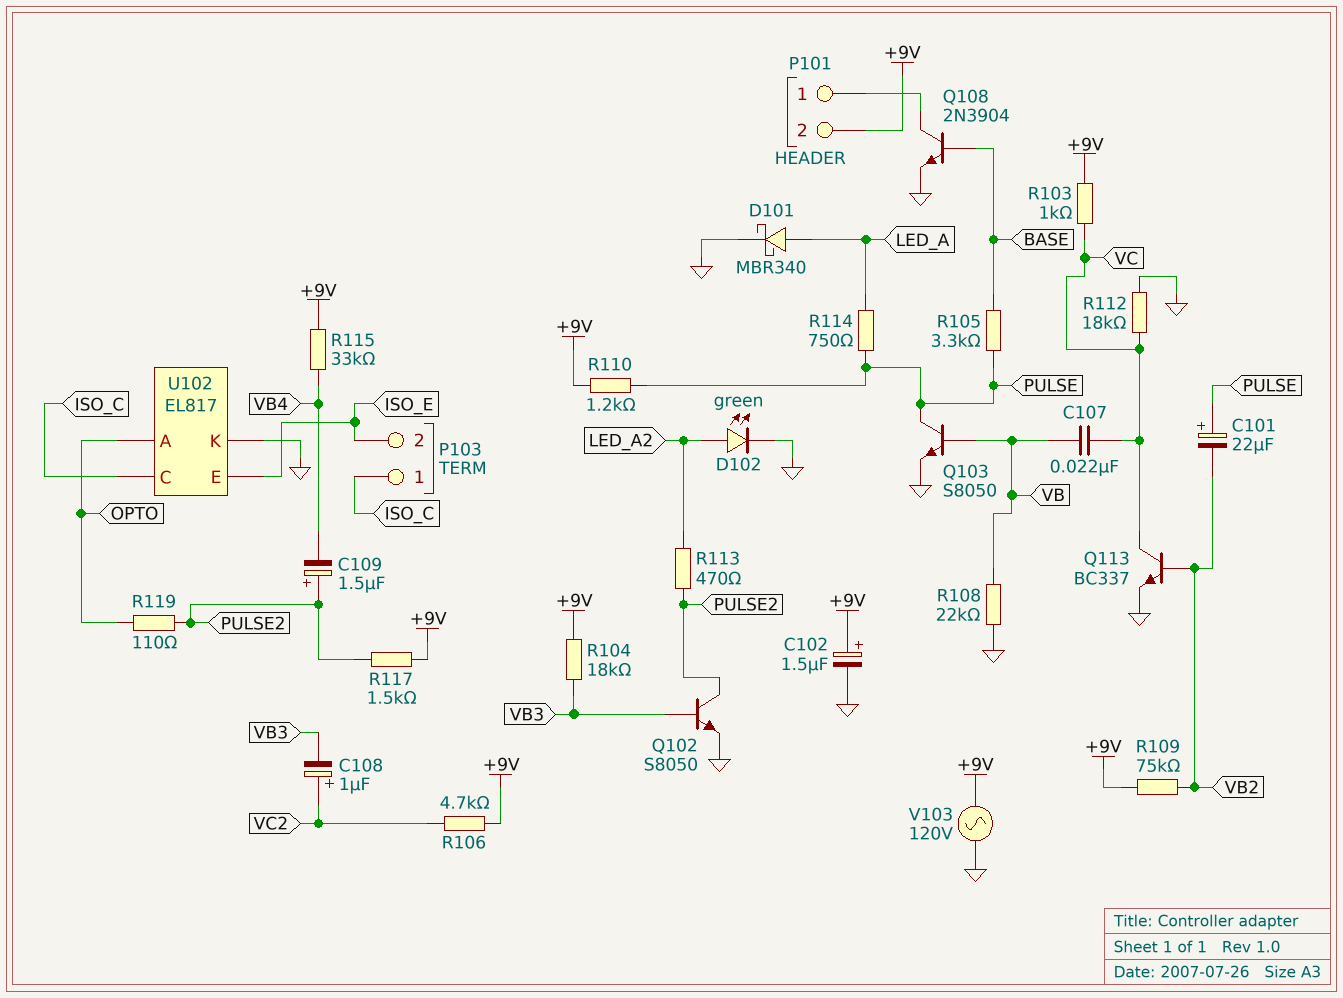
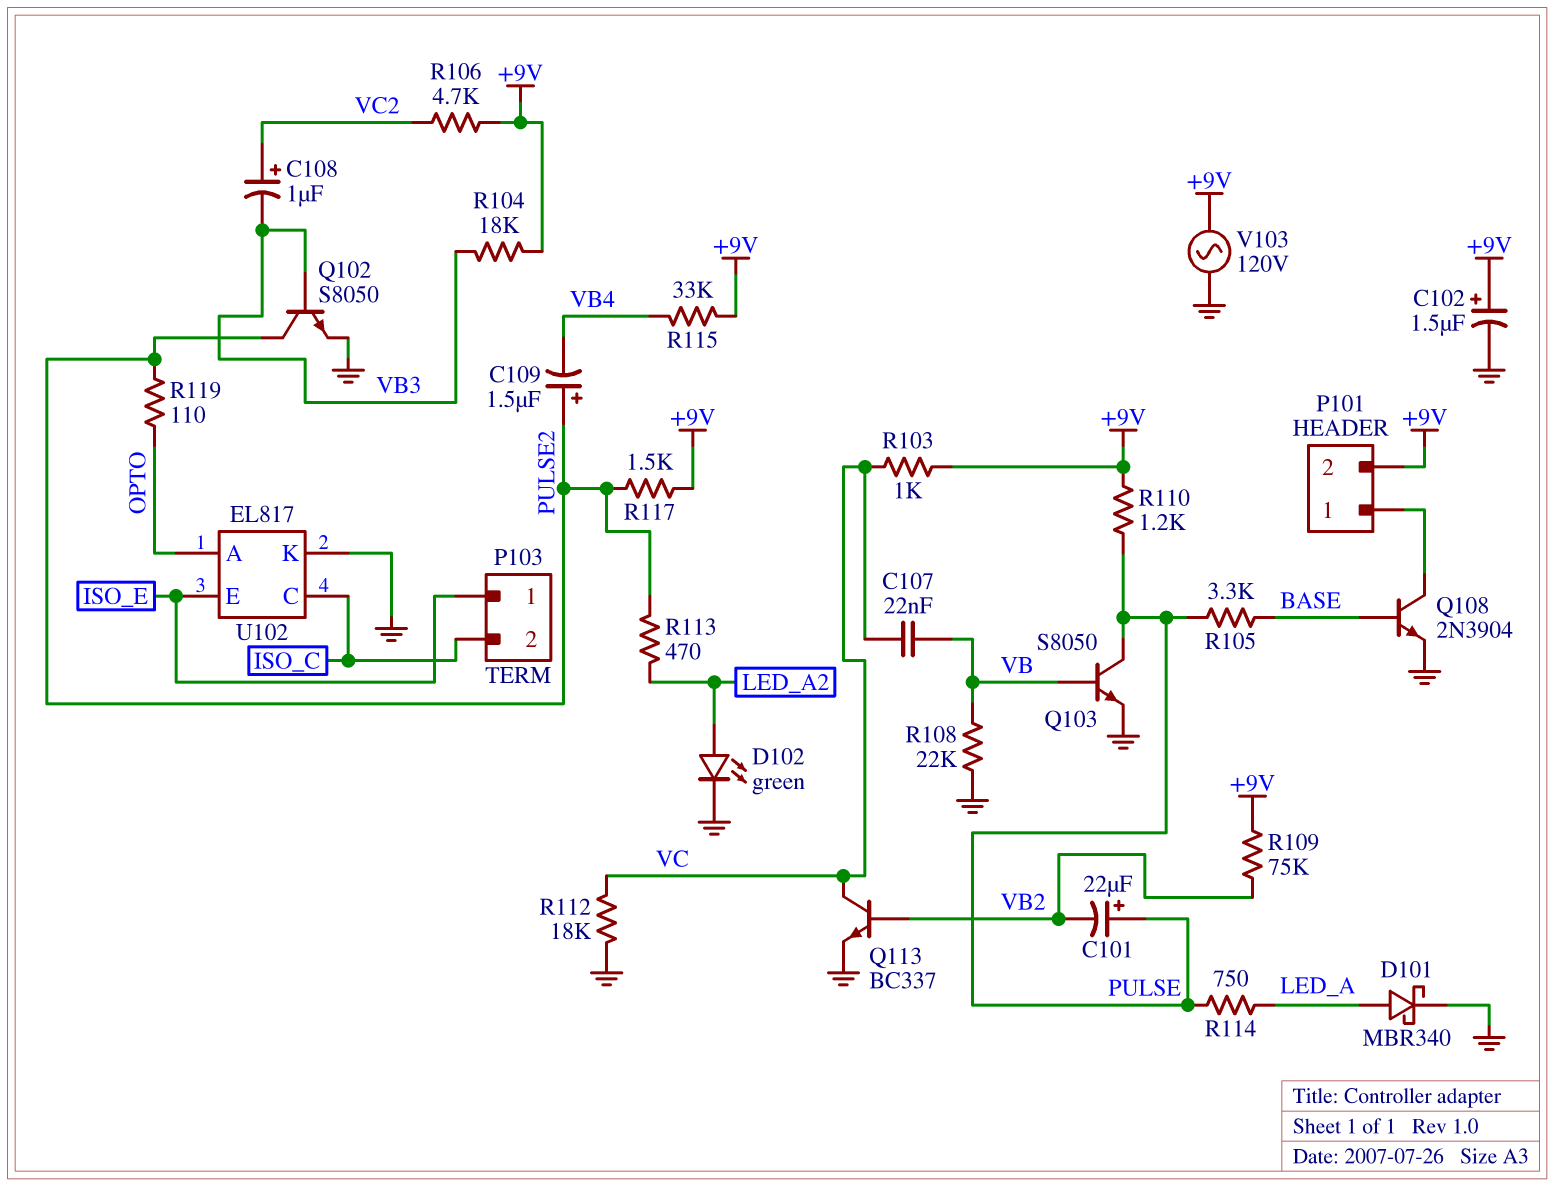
P103 pin 1: ISO_C -> ISO_E
P103 pin 2: ISO_E -> ISO_C

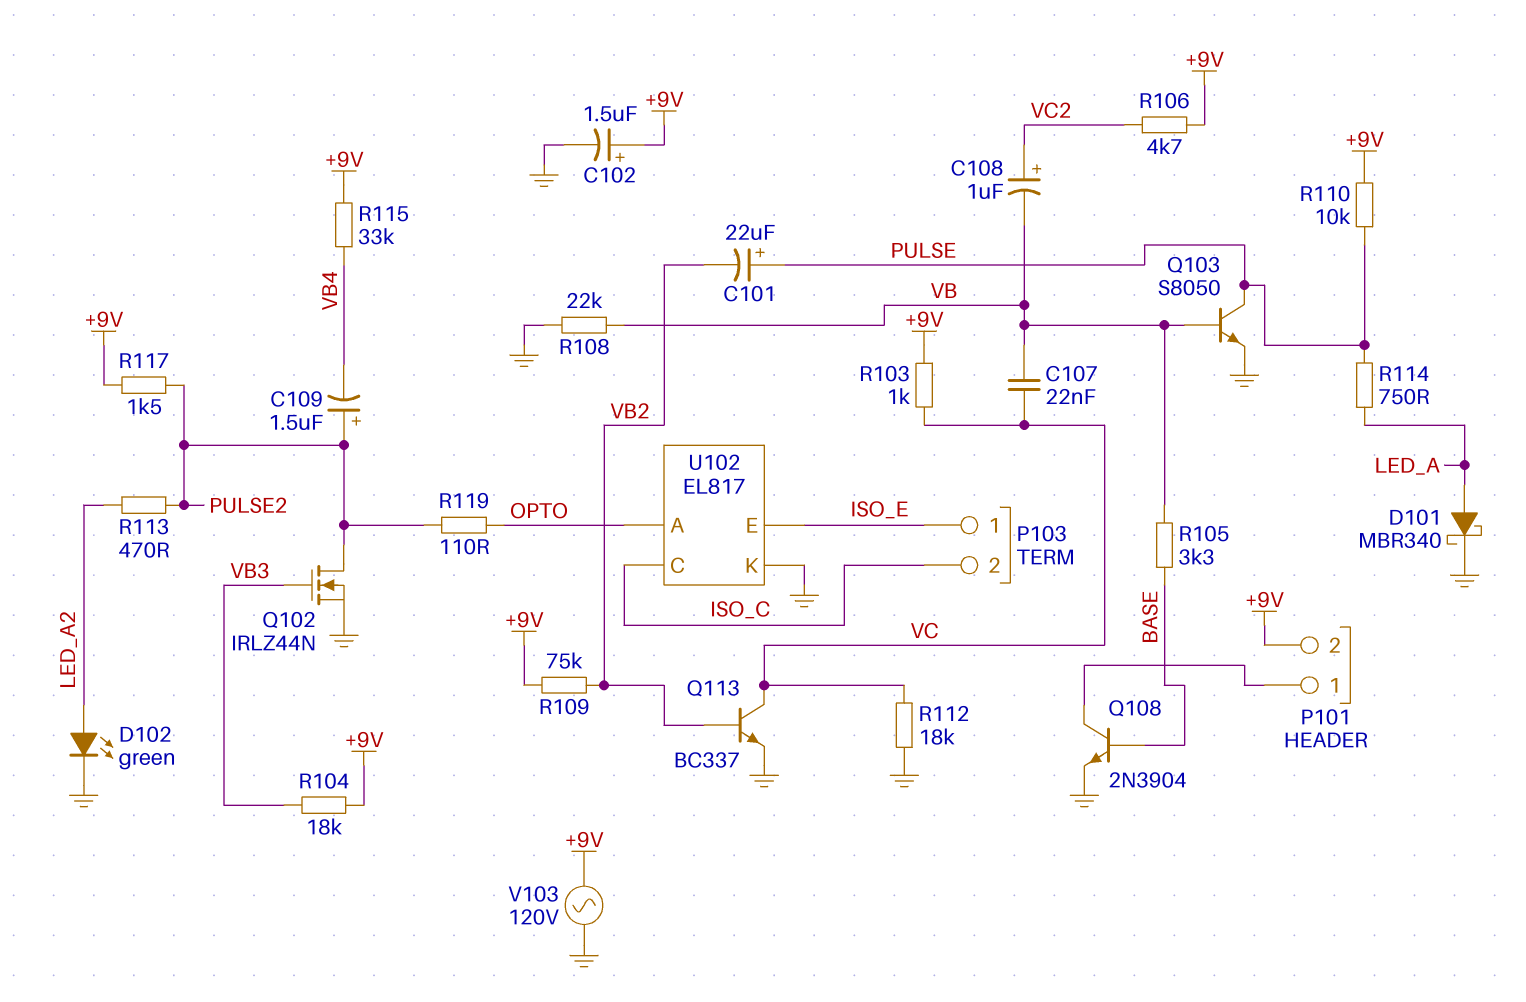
C108: 1uF (plus VC2, minus VB3) -> 1uF (plus VC2, minus VB)
Q102: NPN S8050 (B VB3, C PULSE2, E GND) -> NMOS IRLZ44N (G VB3, D PULSE2, S GND)
R105: 3.3k (BASE, PULSE) -> 3.3k (BASE, VB)
R110: 1.2k (+9V, PULSE) -> 10k (+9V, PULSE)

